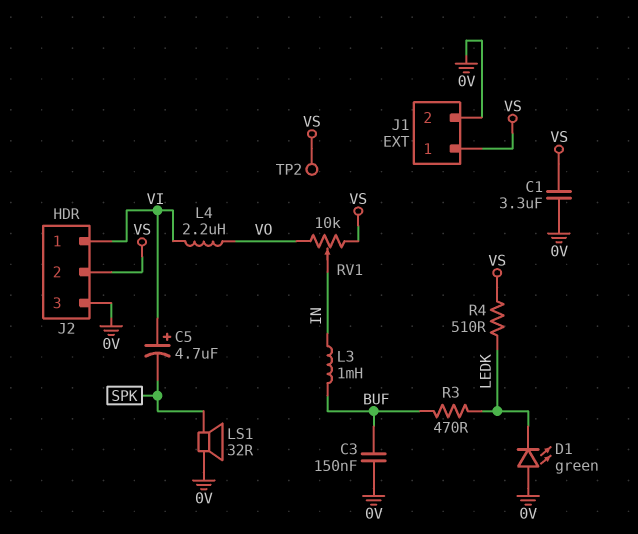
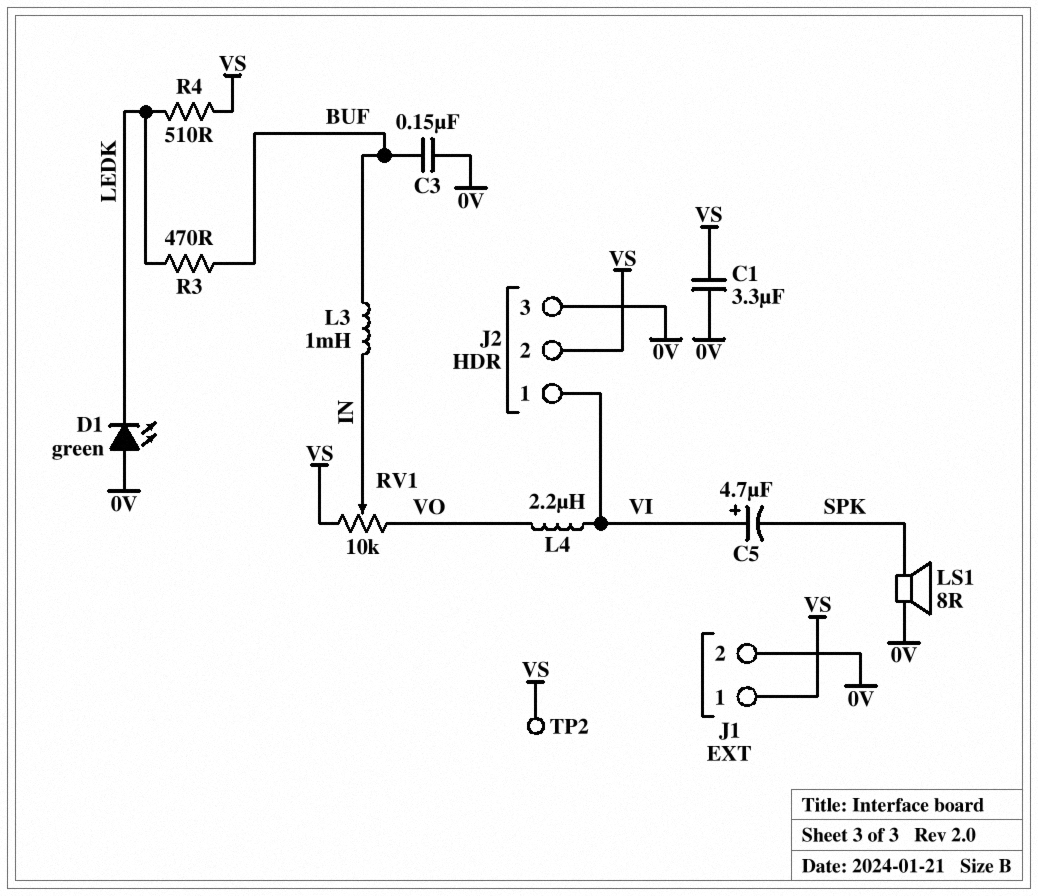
LS1: speaker 32R (0V, SPK) -> speaker 8R (0V, SPK)

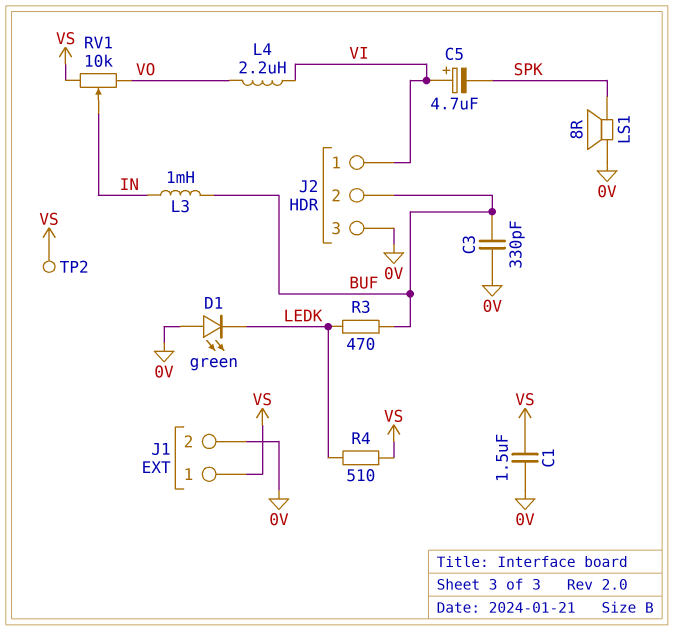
C1: 3.3uF (0V, VS) -> 1.5uF (0V, VS)
C3: 150nF (0V, BUF) -> 330pF (0V, BUF)
J2 pin 2: VS -> BUF

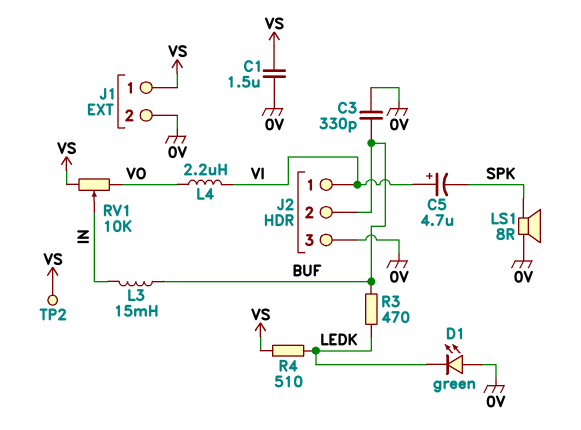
L3: 1mH (BUF, IN) -> 15mH (BUF, IN)

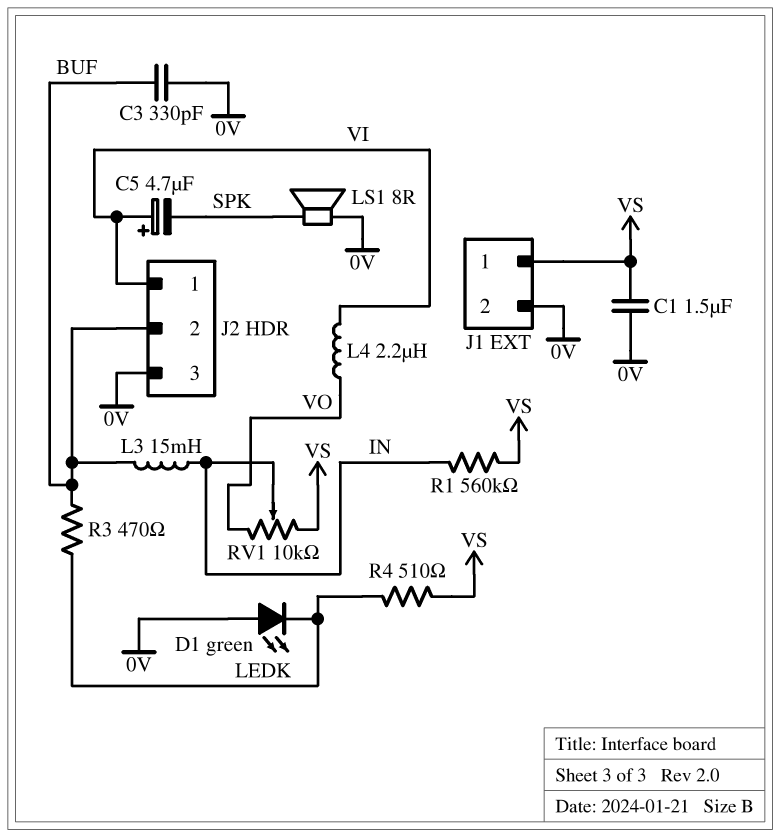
R1: none -> 560k (IN, VS)
TP2: test point (VS) -> none

